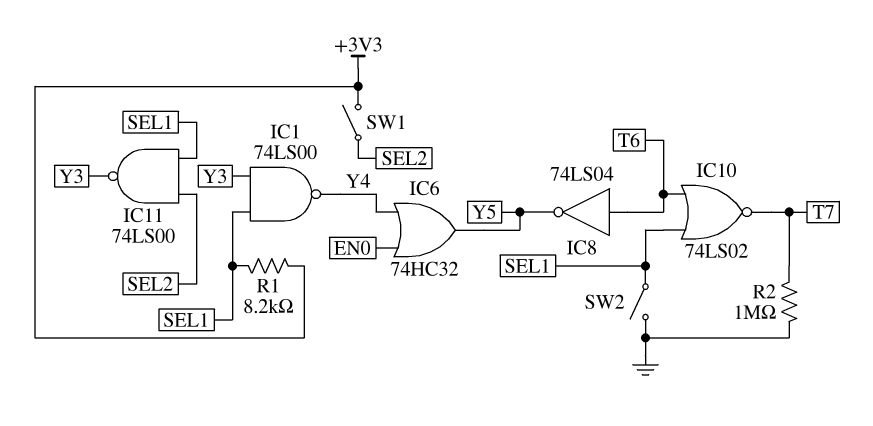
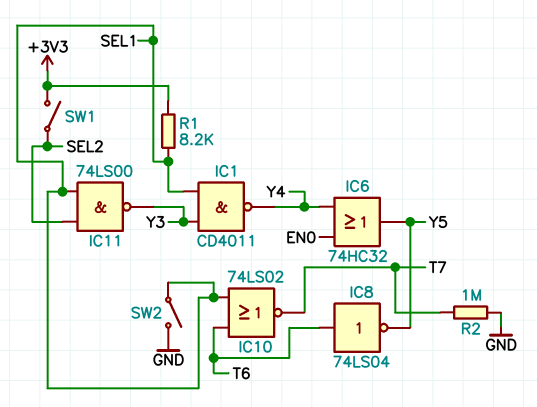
IC1: NAND 74LS00 (in SEL1, in Y3, out Y4) -> NAND CD4011 (in SEL1, in Y3, out Y4)

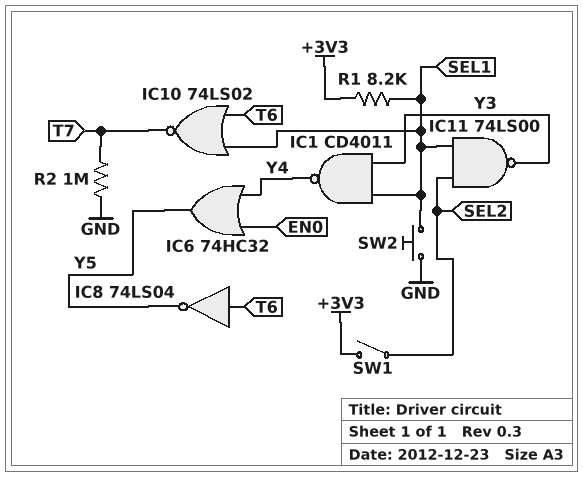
SW2: switch (GND, SEL1) -> button (GND, SEL1)

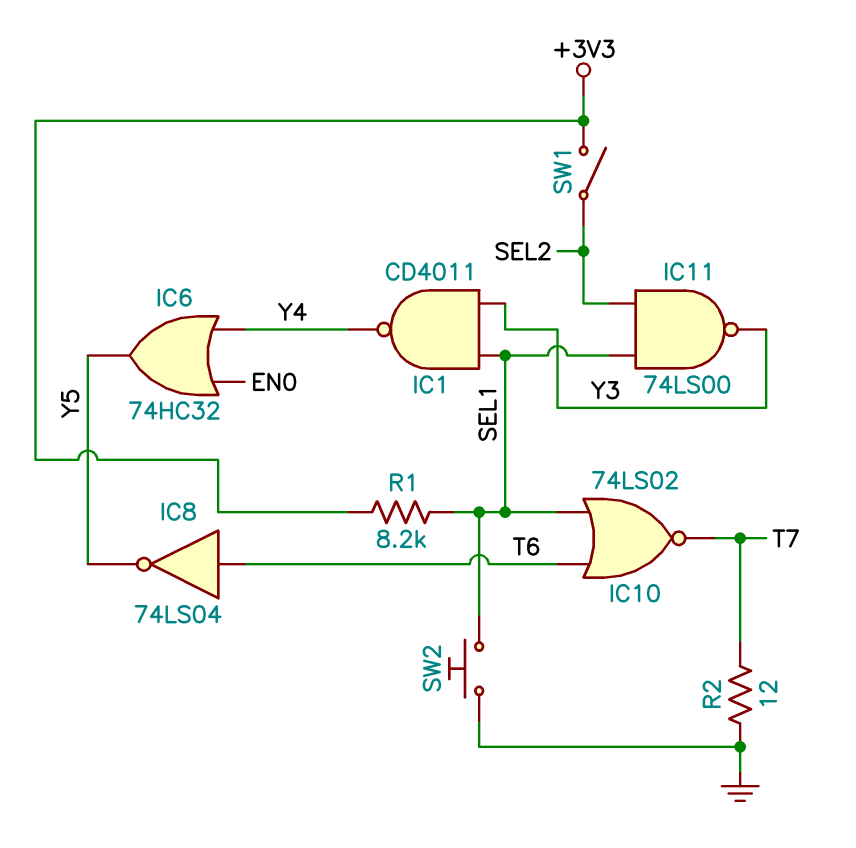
R2: 1M (GND, T7) -> 12 (GND, T7)

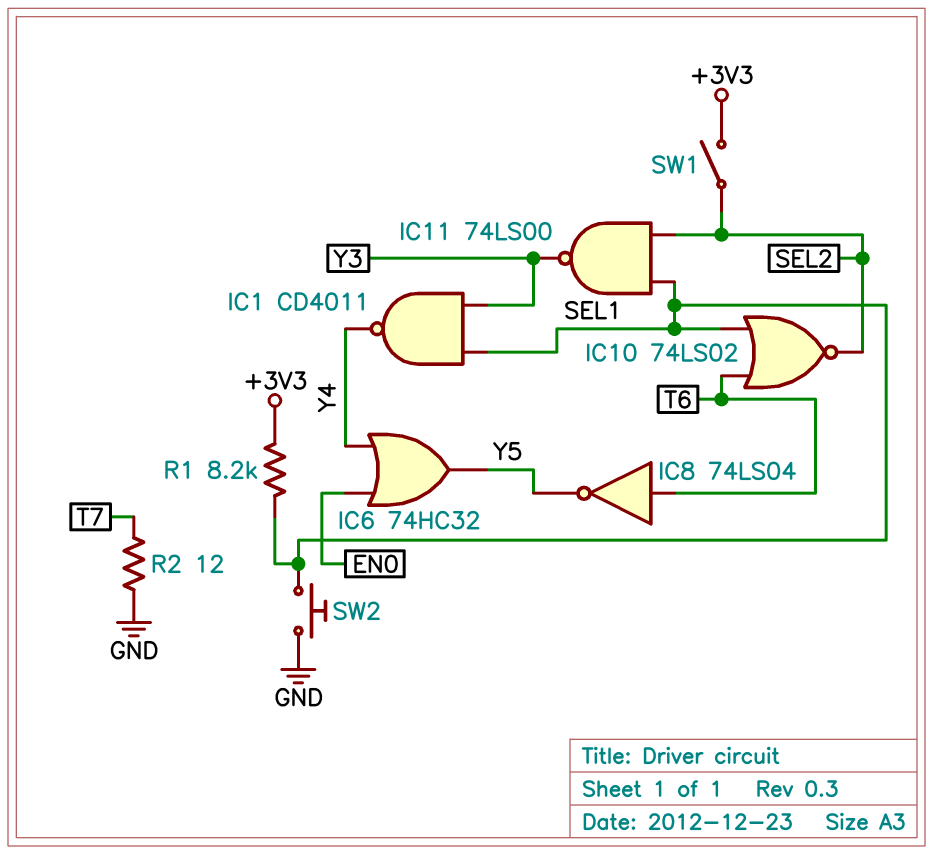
IC10: NOR 74LS02 (in SEL1, in T6, out T7) -> NOR 74LS02 (in SEL1, in T6, out SEL2)

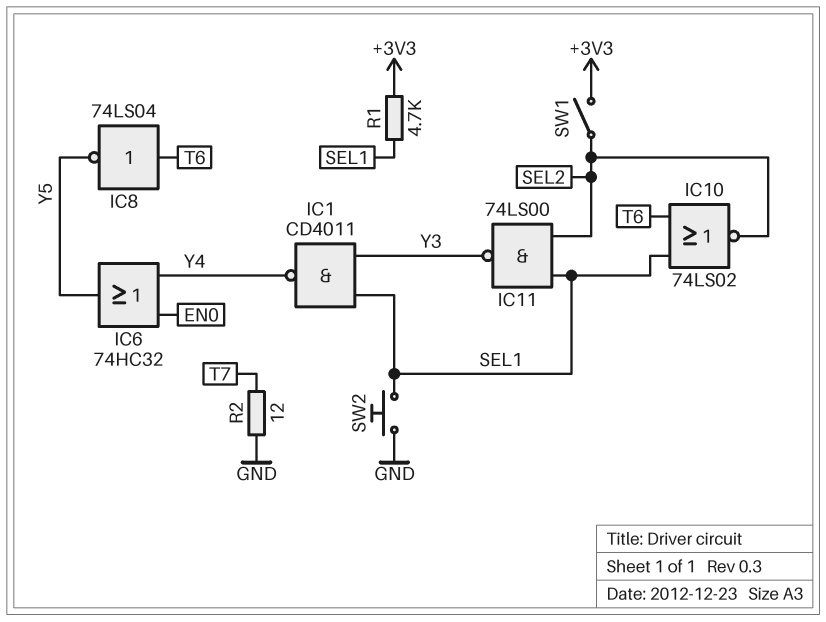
R1: 8.2k (+3V3, SEL1) -> 4.7k (+3V3, SEL1)

